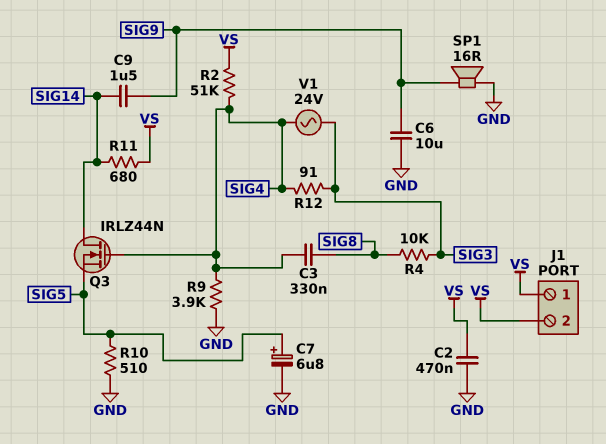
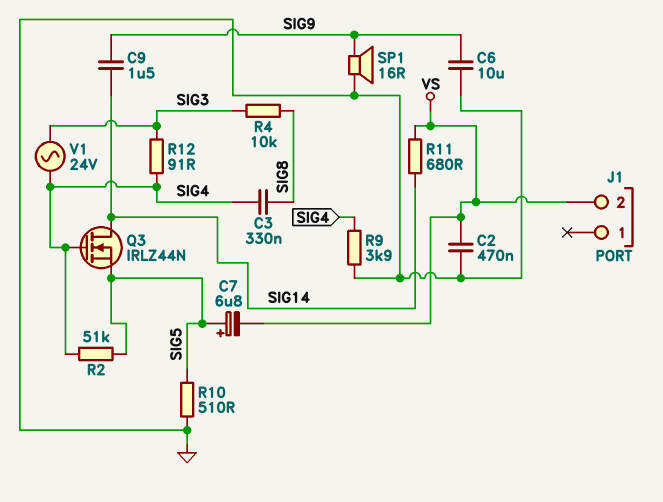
C7: 6.8uF (plus SIG5, minus GND) -> 6.8uF (plus SIG5, minus VS)
J1 pin 1: VS -> none
R2: 51k (SIG4, VS) -> 51k (SIG4, SIG5)

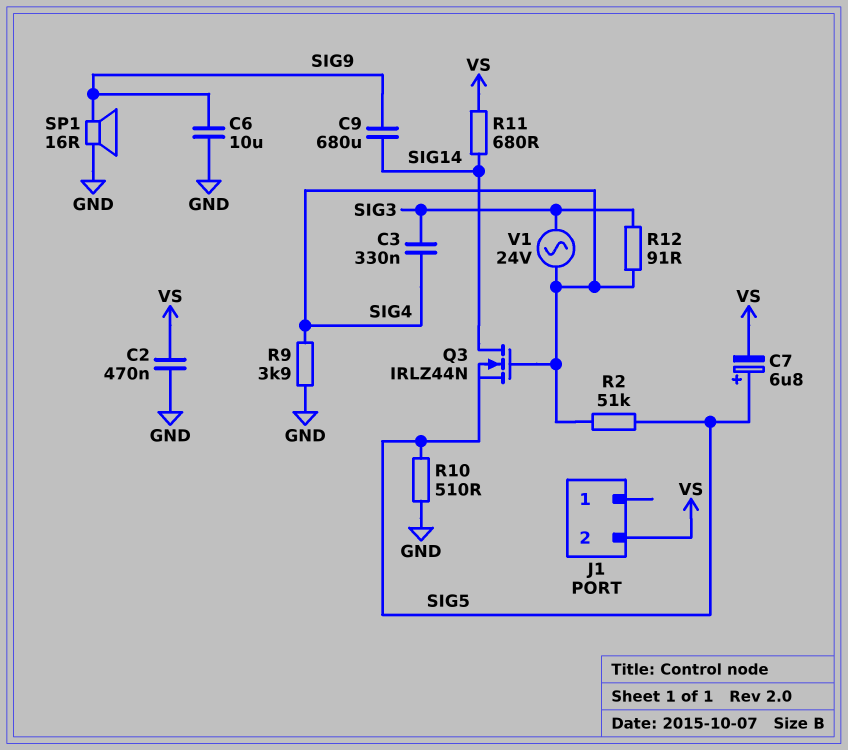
C3: 330nF (SIG4, SIG8) -> 330nF (SIG3, SIG4)
C9: 1.5uF (SIG9, SIG14) -> 680uF (SIG9, SIG14)
R4: 10k (SIG3, SIG8) -> none

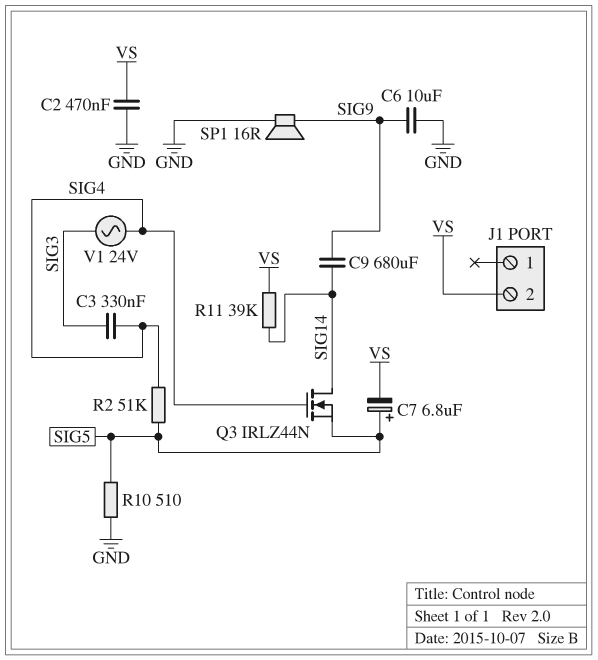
R9: 3.9k (GND, SIG4) -> none
R11: 680 (SIG14, VS) -> 39k (SIG14, VS)
R12: 91 (SIG3, SIG4) -> none

